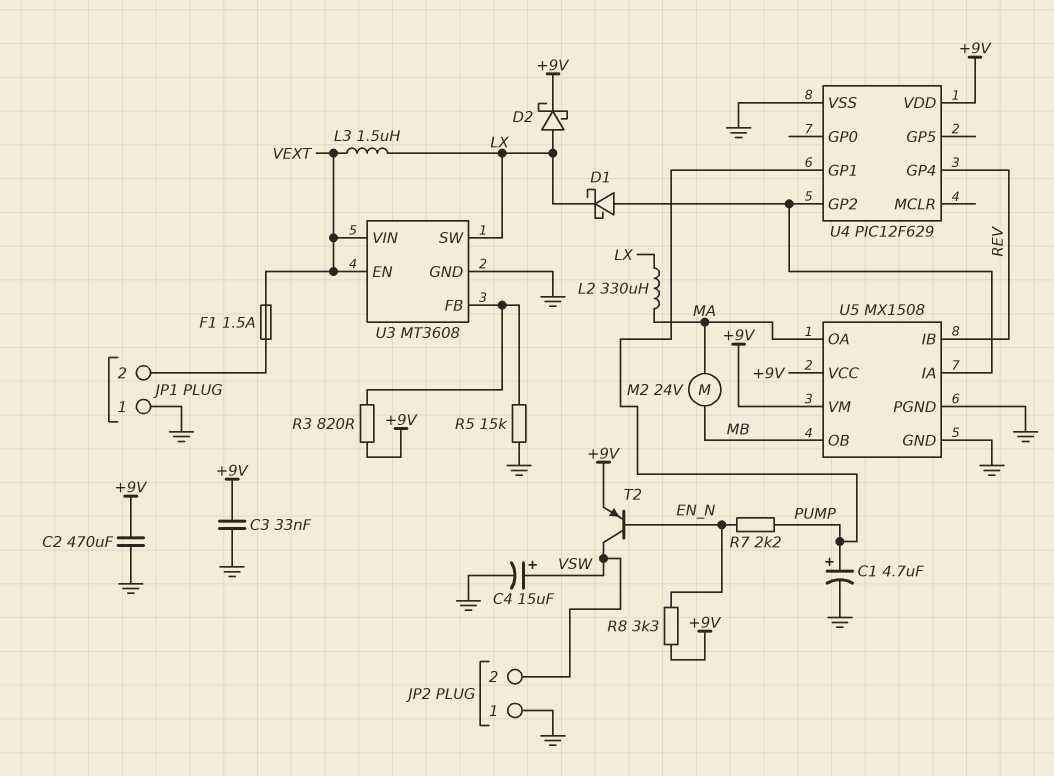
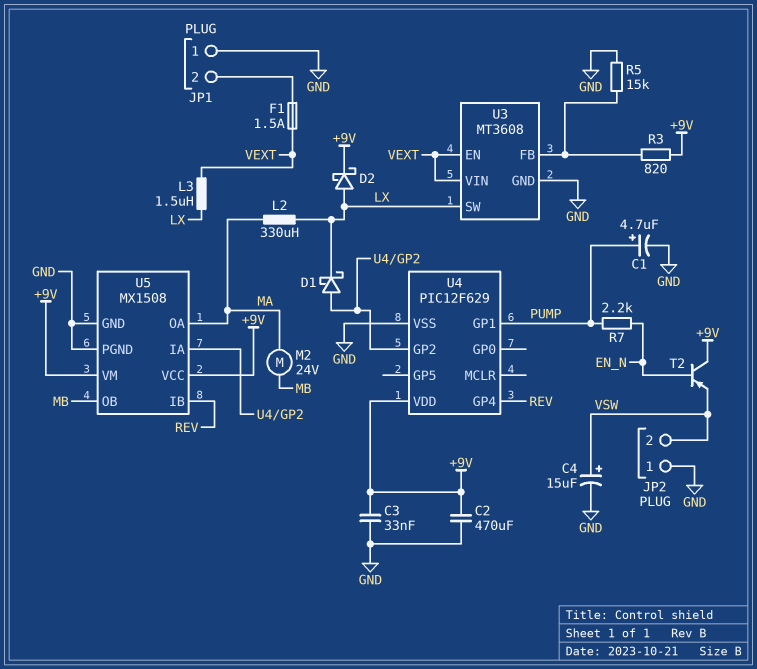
R8: 3.3k (+9V, EN_N) -> none
T2: PNP (B EN_N, C VSW, E +9V) -> PNP (B EN_N, C +9V, E VSW)

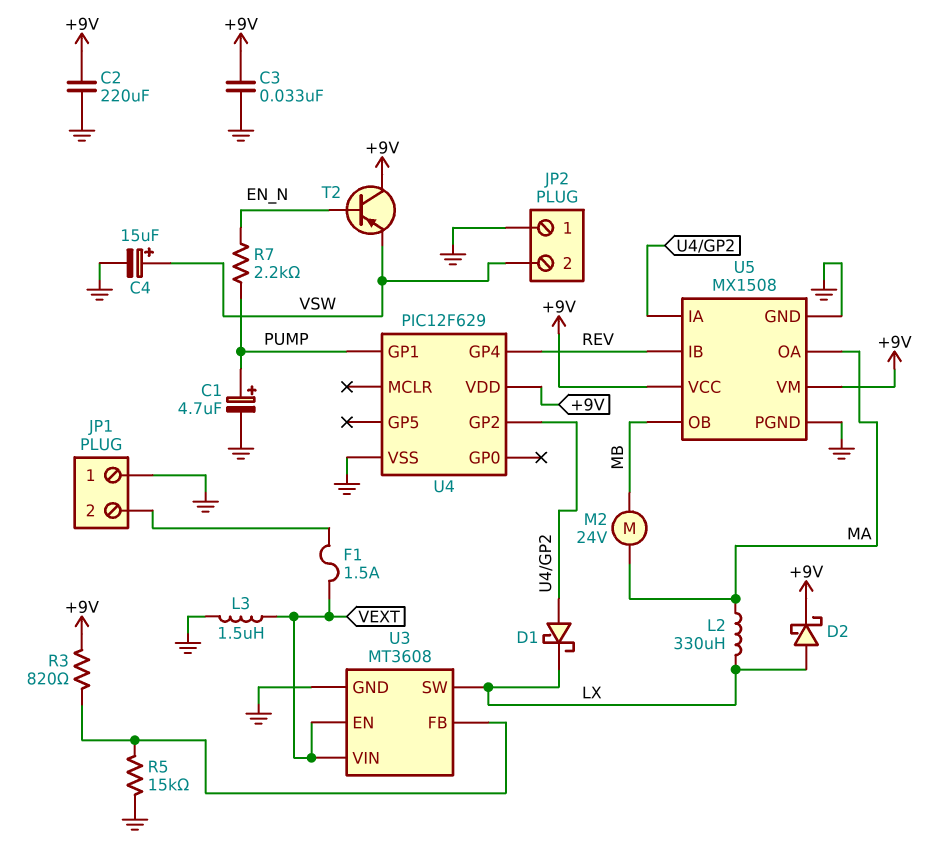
C2: 470uF (+9V, GND) -> 220uF (+9V, GND)
L3: 1.5uH (LX, VEXT) -> 1.5uH (GND, VEXT)

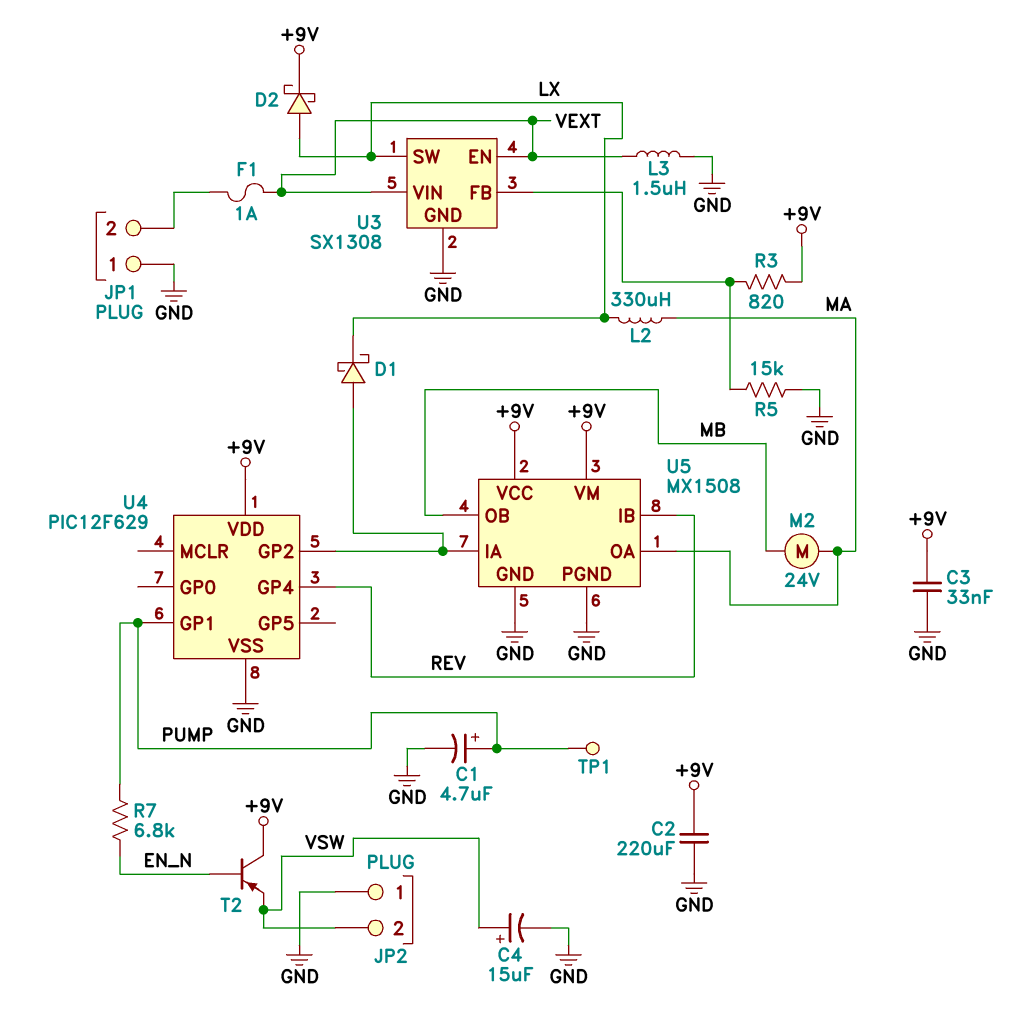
F1: 1.5A (JP1/2, VEXT) -> 1A (JP1/2, VEXT)
R7: 2.2k (EN_N, PUMP) -> 6.8k (EN_N, PUMP)
TP1: none -> test point (PUMP)
U3: MT3608 -> SX1308

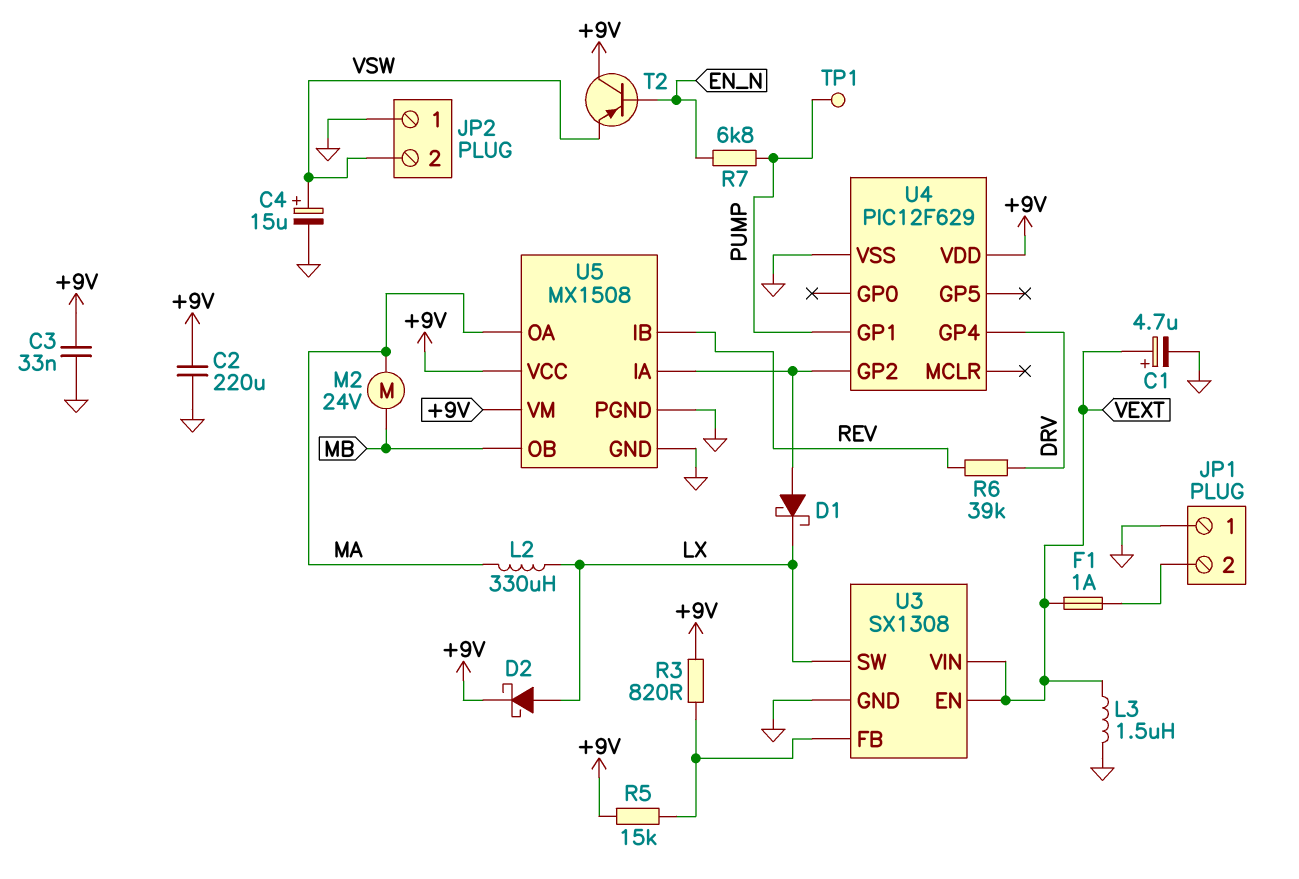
C1: 4.7uF (plus PUMP, minus GND) -> 4.7uF (plus VEXT, minus GND)
R5: 15k (GND, U3/FB) -> 15k (+9V, U3/FB)
R6: none -> 39k (DRV, REV)
U4 pin GP4: REV -> DRV

